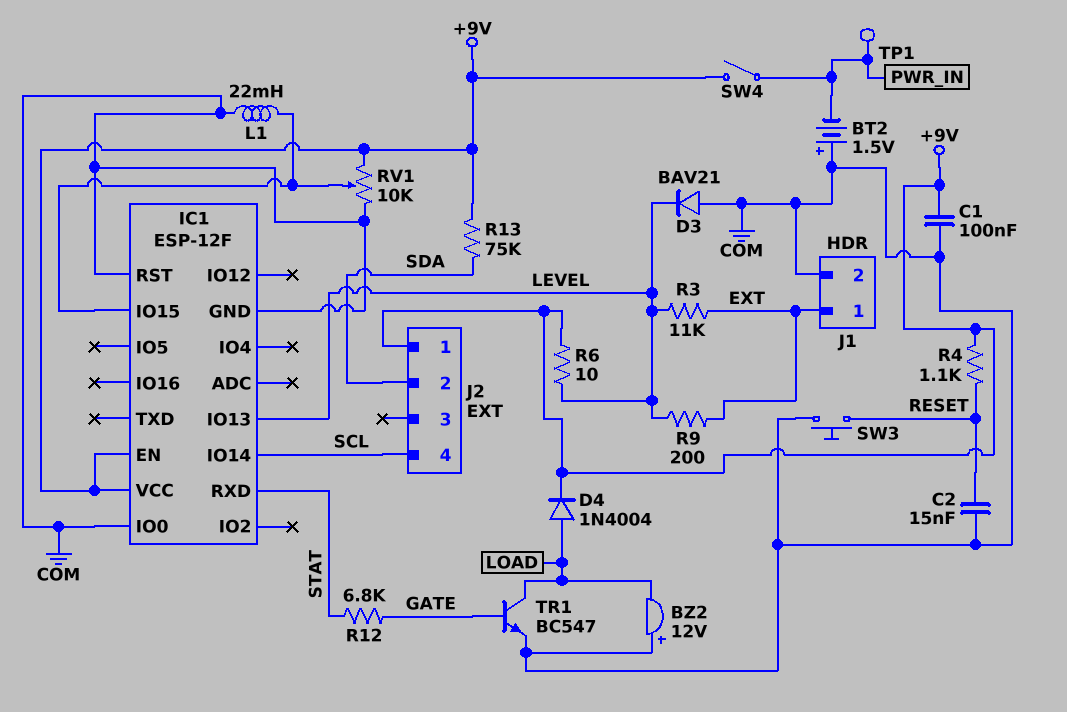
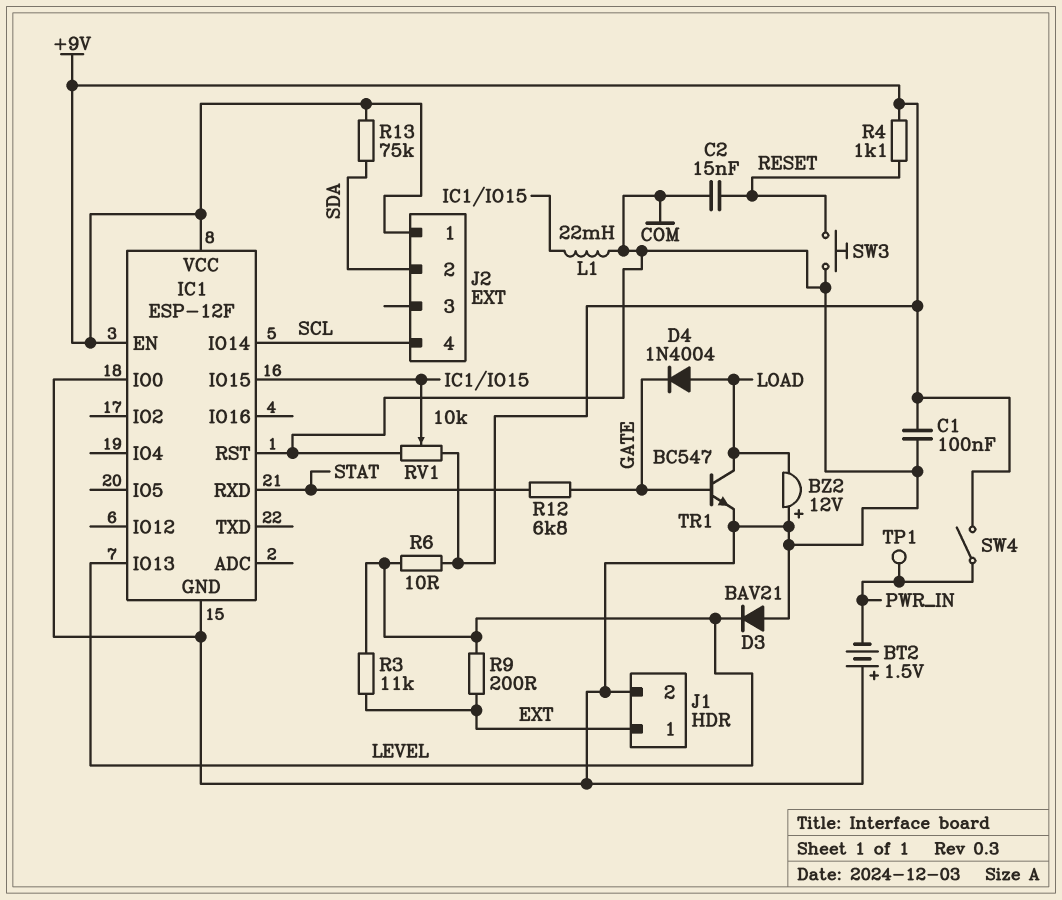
D4: diode 1N4004 (A LOAD, K +9V) -> diode 1N4004 (A LOAD, K GATE)

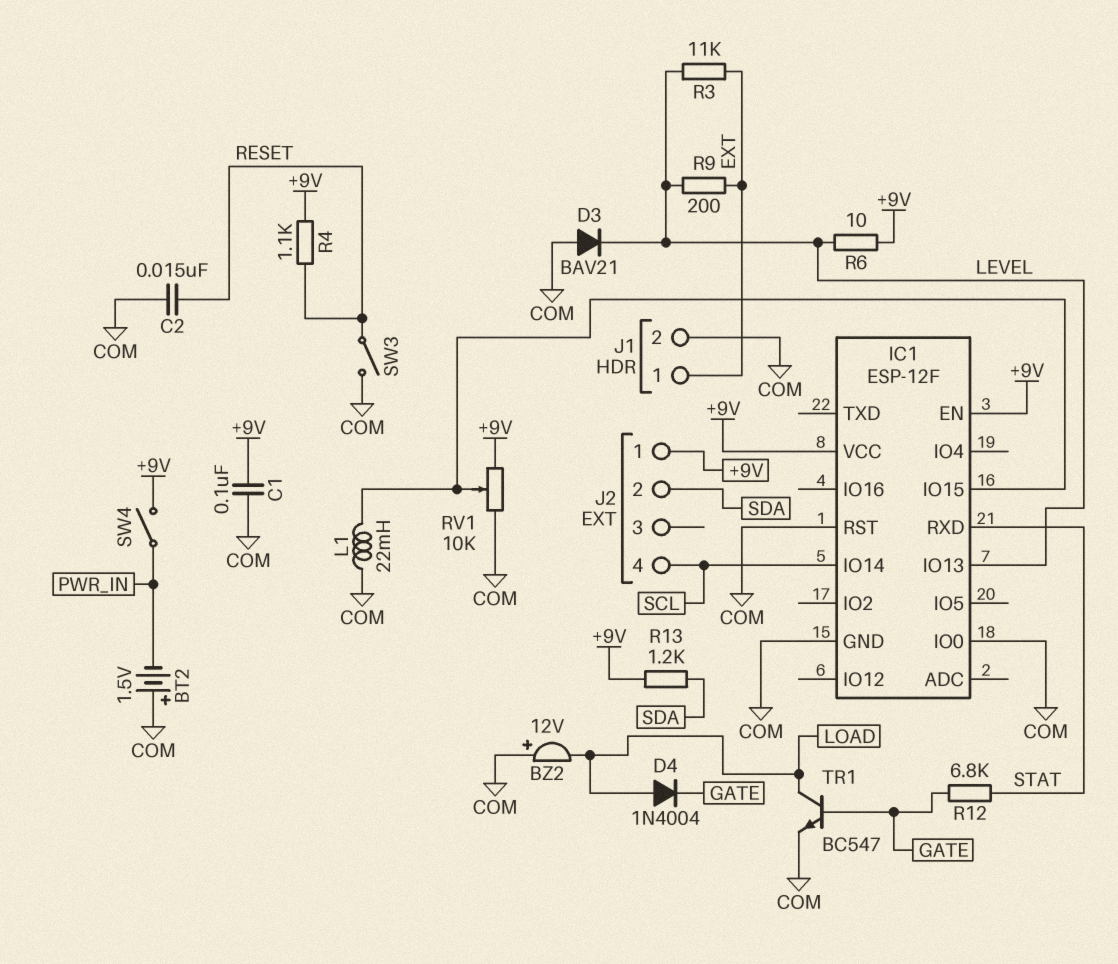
R13: 75k (+9V, SDA) -> 1.2k (+9V, SDA)
SW3: button (COM, RESET) -> switch (COM, RESET)
TP1: test point (PWR_IN) -> none

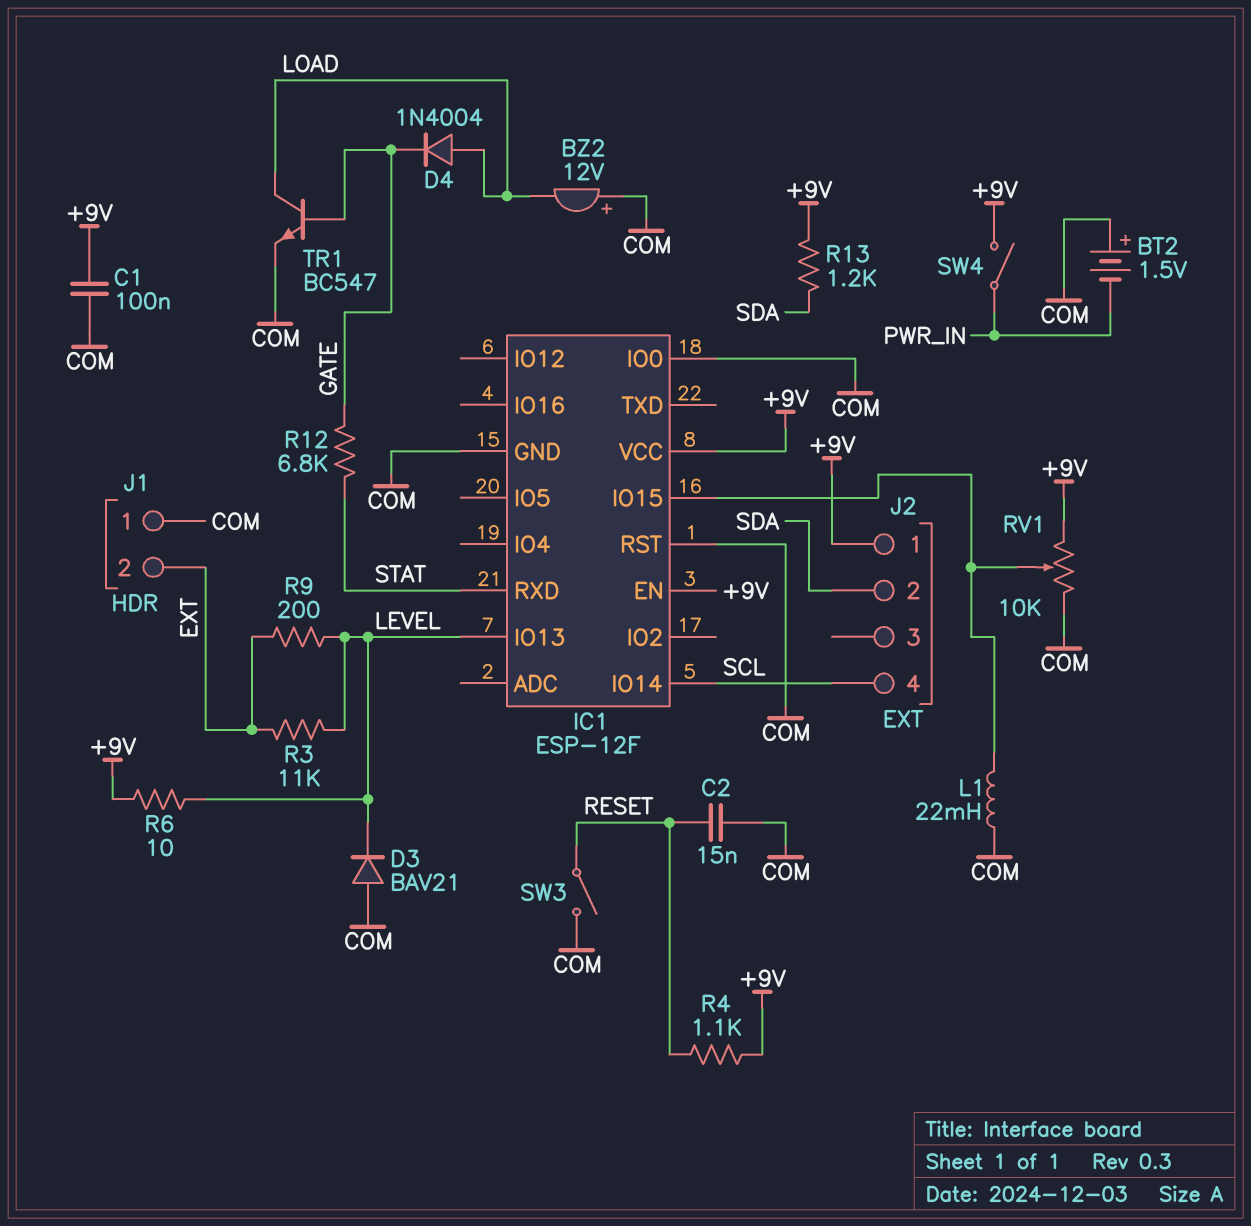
J1 pin 1: EXT -> COM
J1 pin 2: COM -> EXT

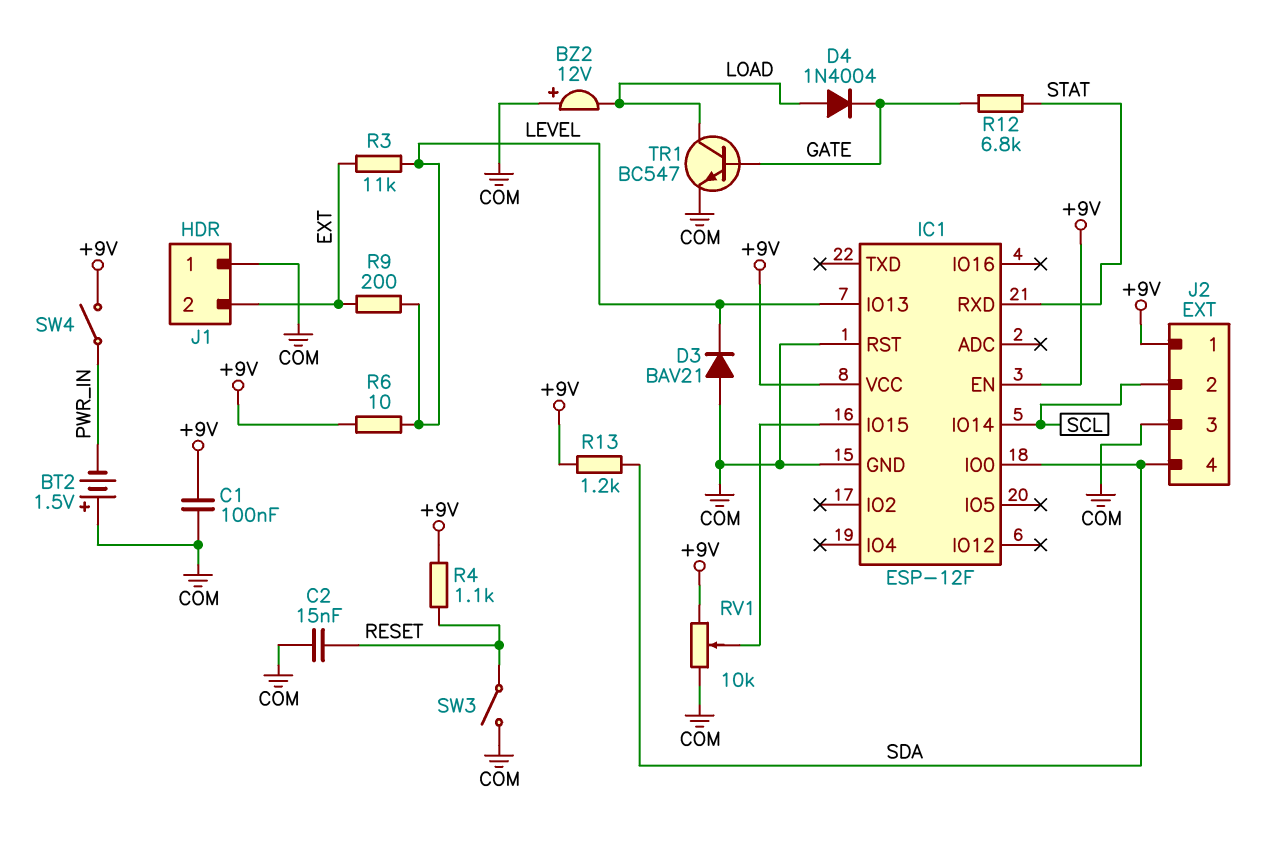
IC1 pin IO0: COM -> SDA
J2 pin 2: SDA -> SCL
J2 pin 3: none -> COM
J2 pin 4: SCL -> SDA
L1: 22mH (COM, IC1/IO15) -> none

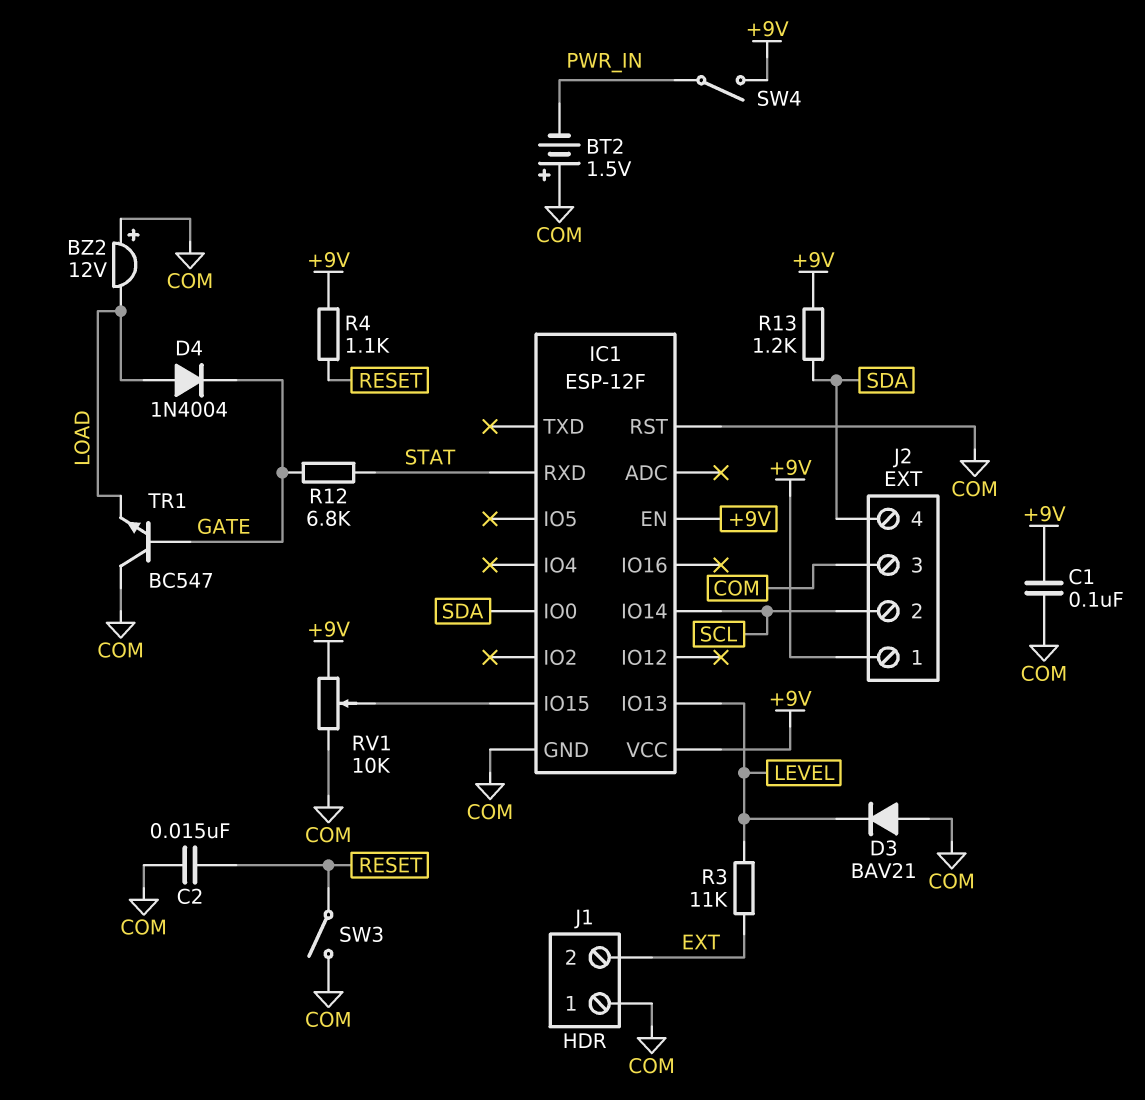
R6: 10 (+9V, LEVEL) -> none
R9: 200 (EXT, LEVEL) -> none
TR1: NPN BC547 (B GATE, C LOAD, E COM) -> NPN BC547 (B GATE, C COM, E LOAD)

